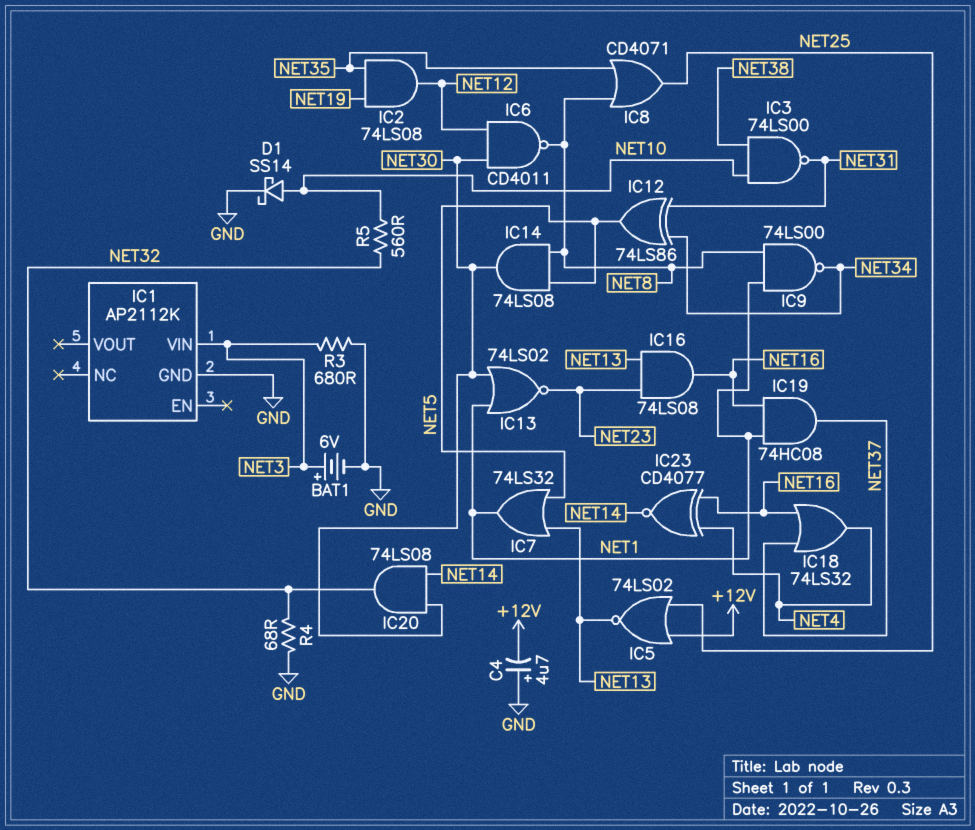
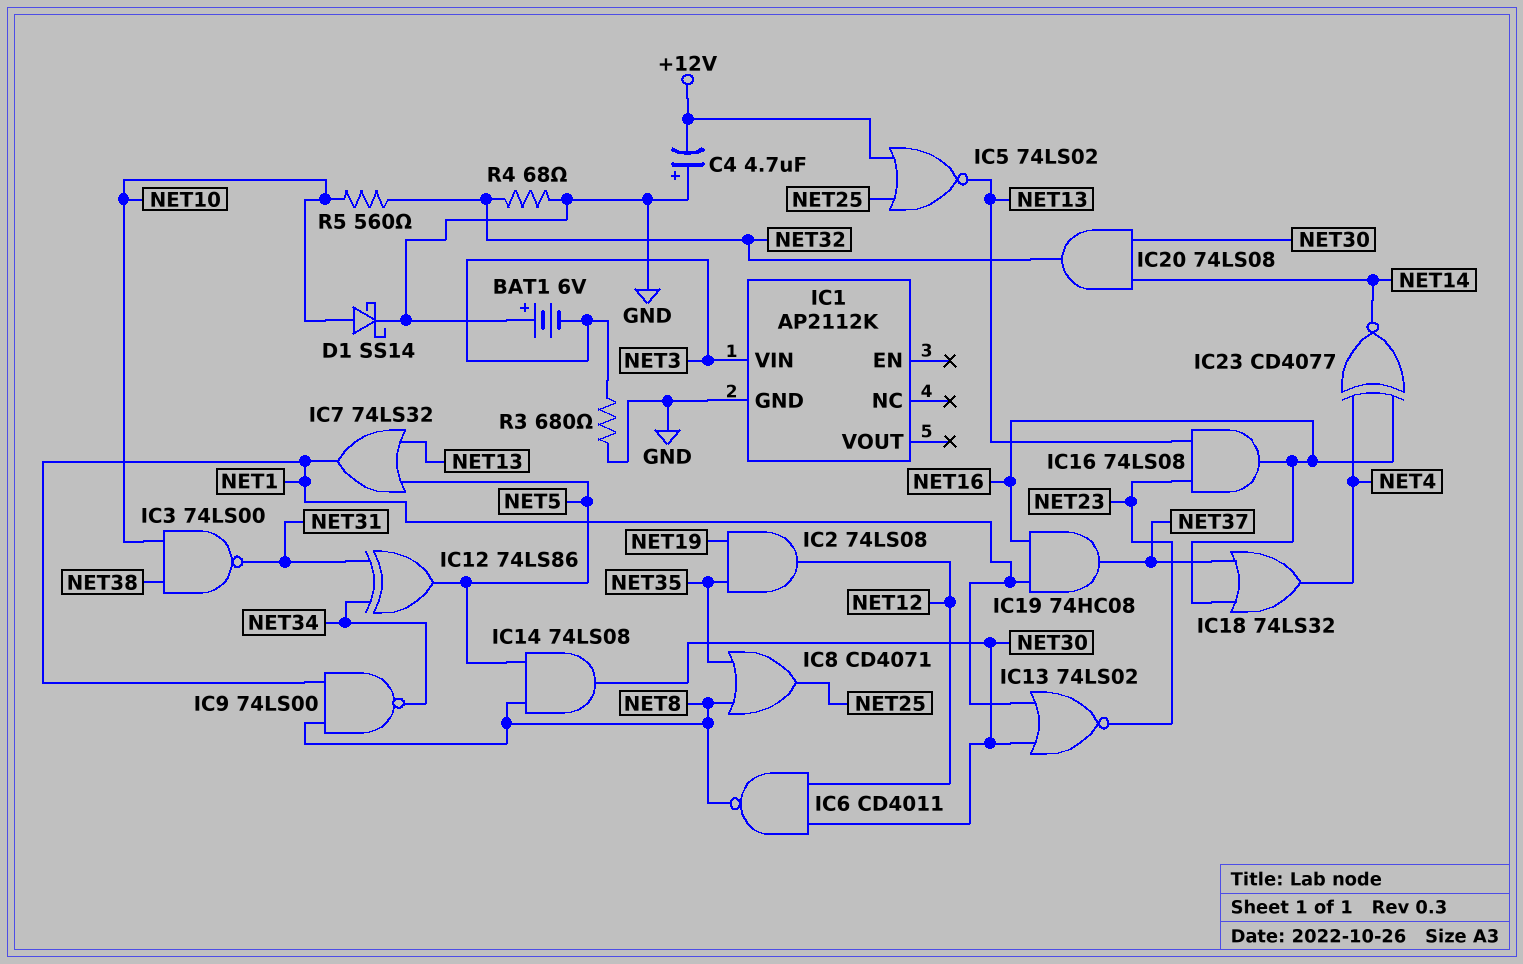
BAT1: 6V (plus NET3, minus GND) -> 6V (plus GND, minus NET3)

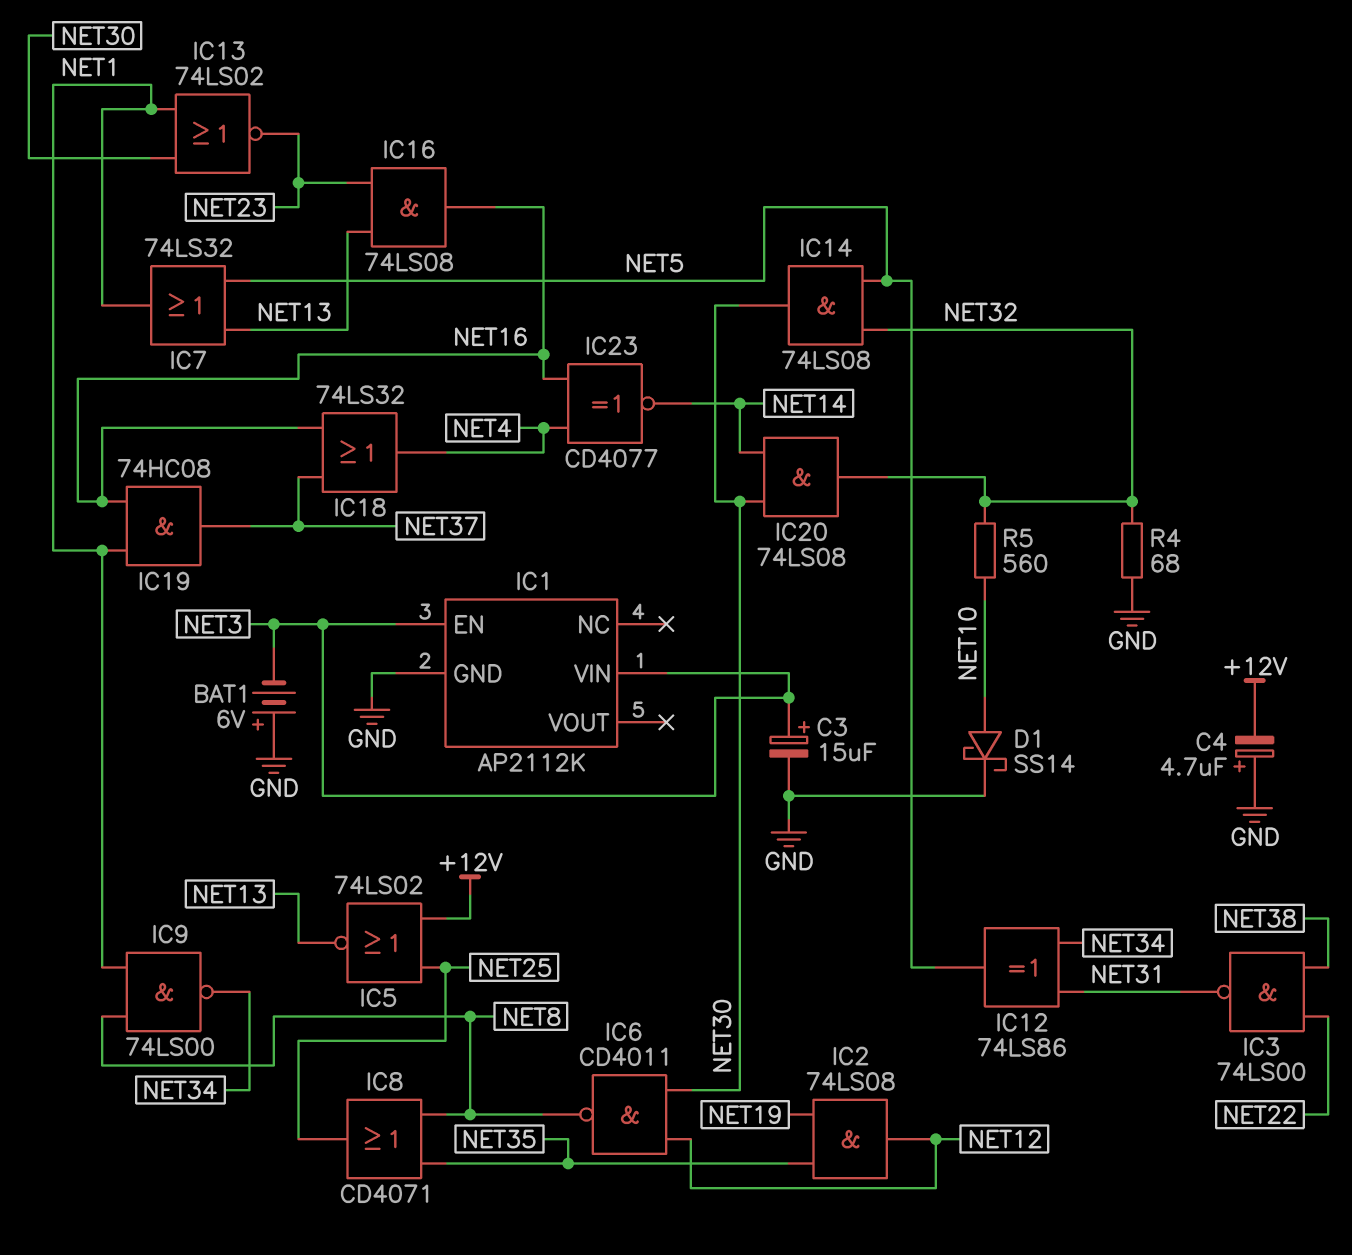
C3: none -> 15uF (plus NET3, minus GND)
IC1 pin EN: none -> NET3
IC3: NAND 74LS00 (in NET10, in NET38, out NET31) -> NAND 74LS00 (in NET22, in NET38, out NET31)
IC14: AND 74LS08 (in NET5, in NET8, out NET30) -> AND 74LS08 (in NET5, in NET32, out NET30)
R3: 680 (GND, NET3) -> none

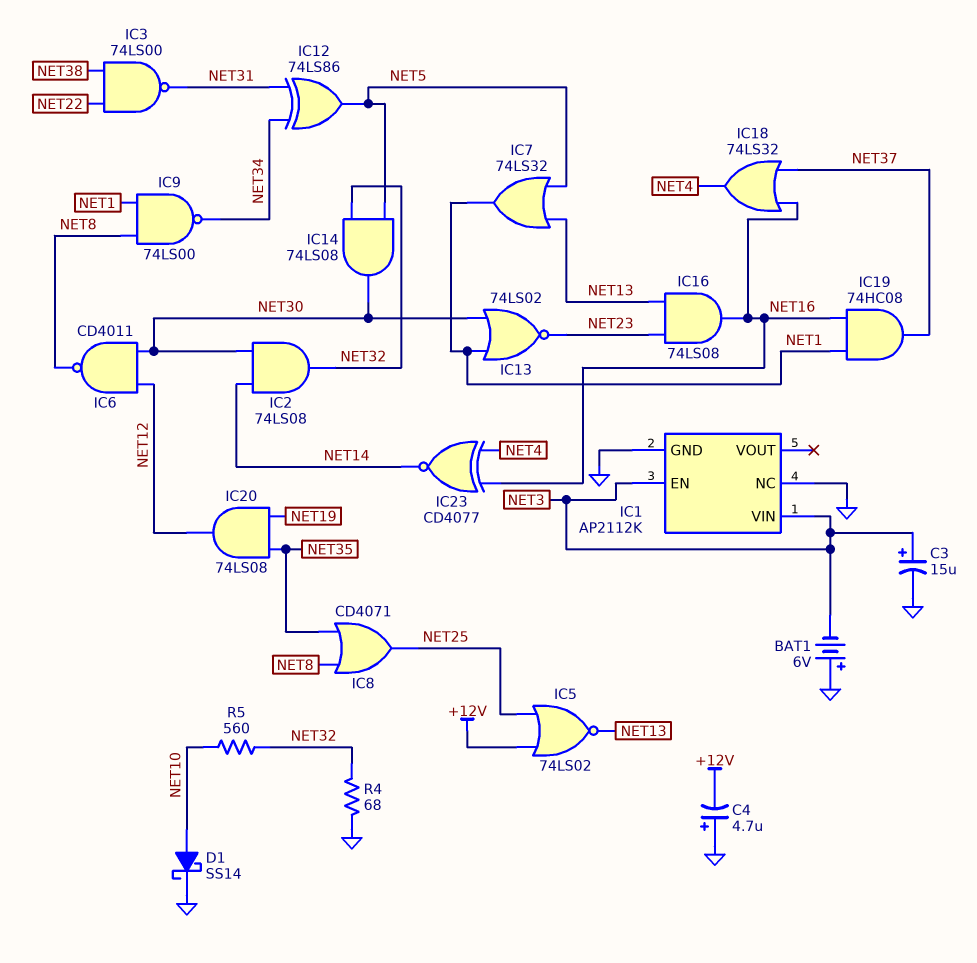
IC1 pin NC: none -> GND
IC2: AND 74LS08 (in NET19, in NET35, out NET12) -> AND 74LS08 (in NET14, in NET30, out NET32)
IC20: AND 74LS08 (in NET14, in NET30, out NET32) -> AND 74LS08 (in NET19, in NET35, out NET12)

